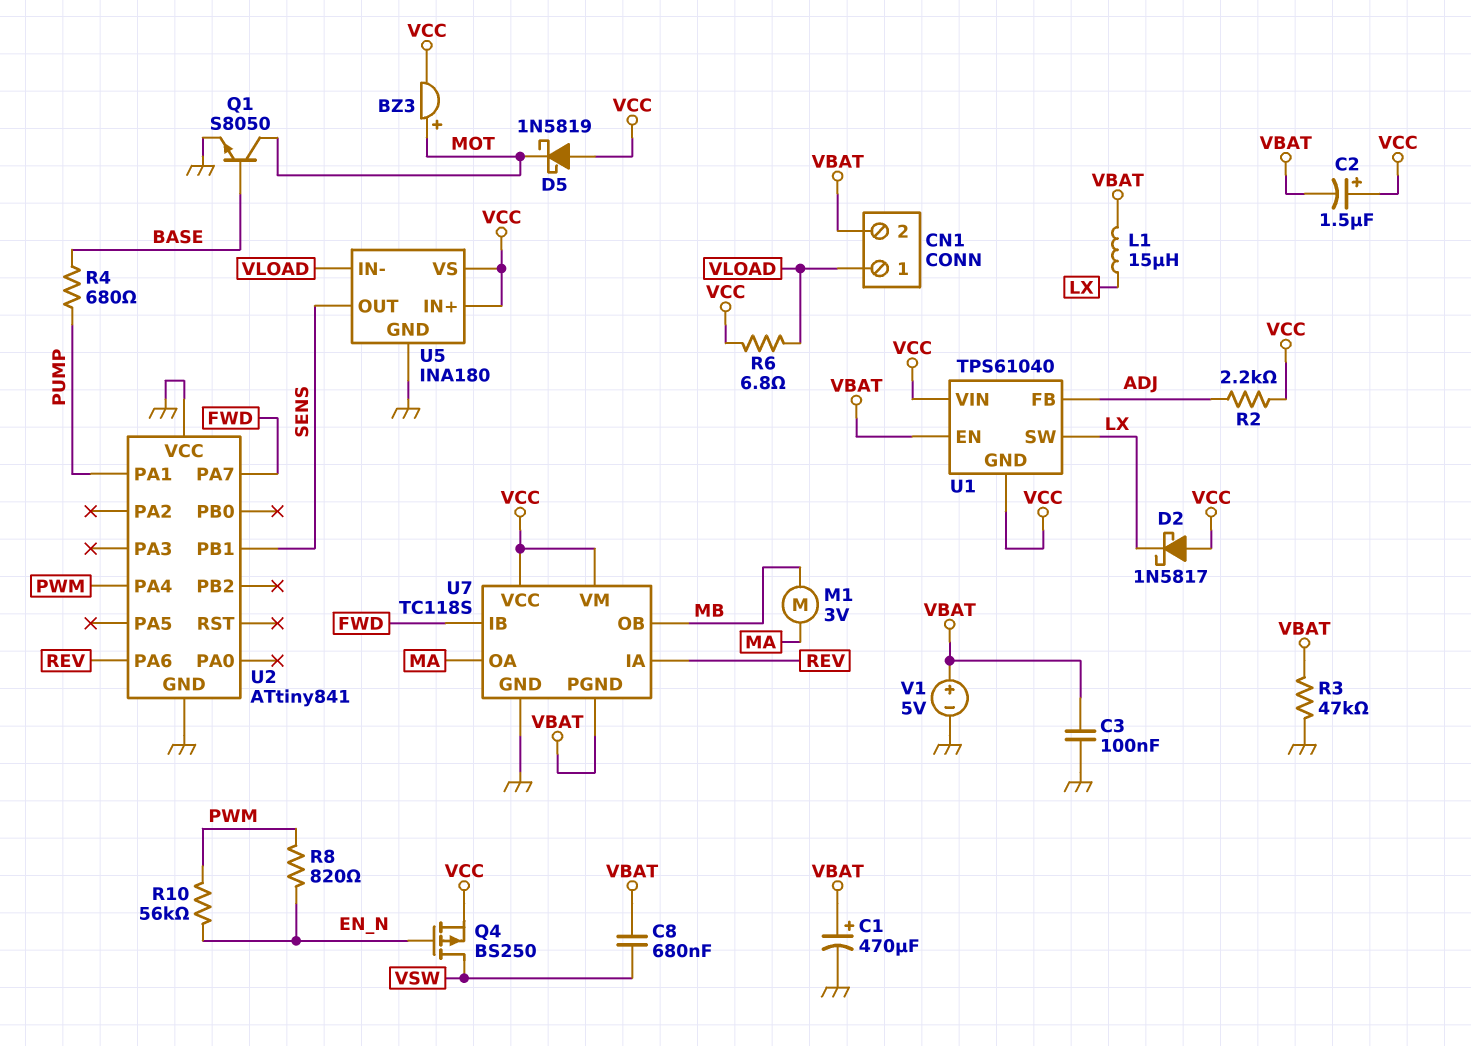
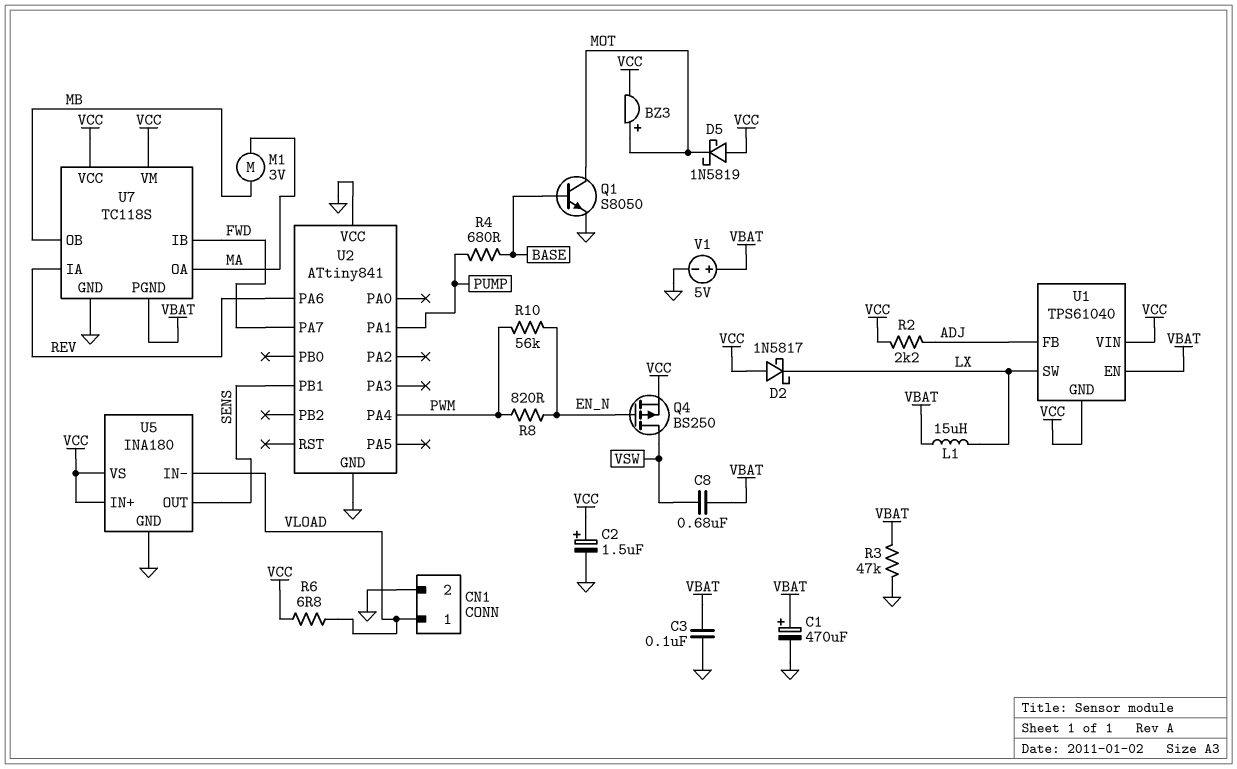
C2: 1.5uF (plus VCC, minus VBAT) -> 1.5uF (plus VCC, minus GND)
CN1 pin 2: VBAT -> GND

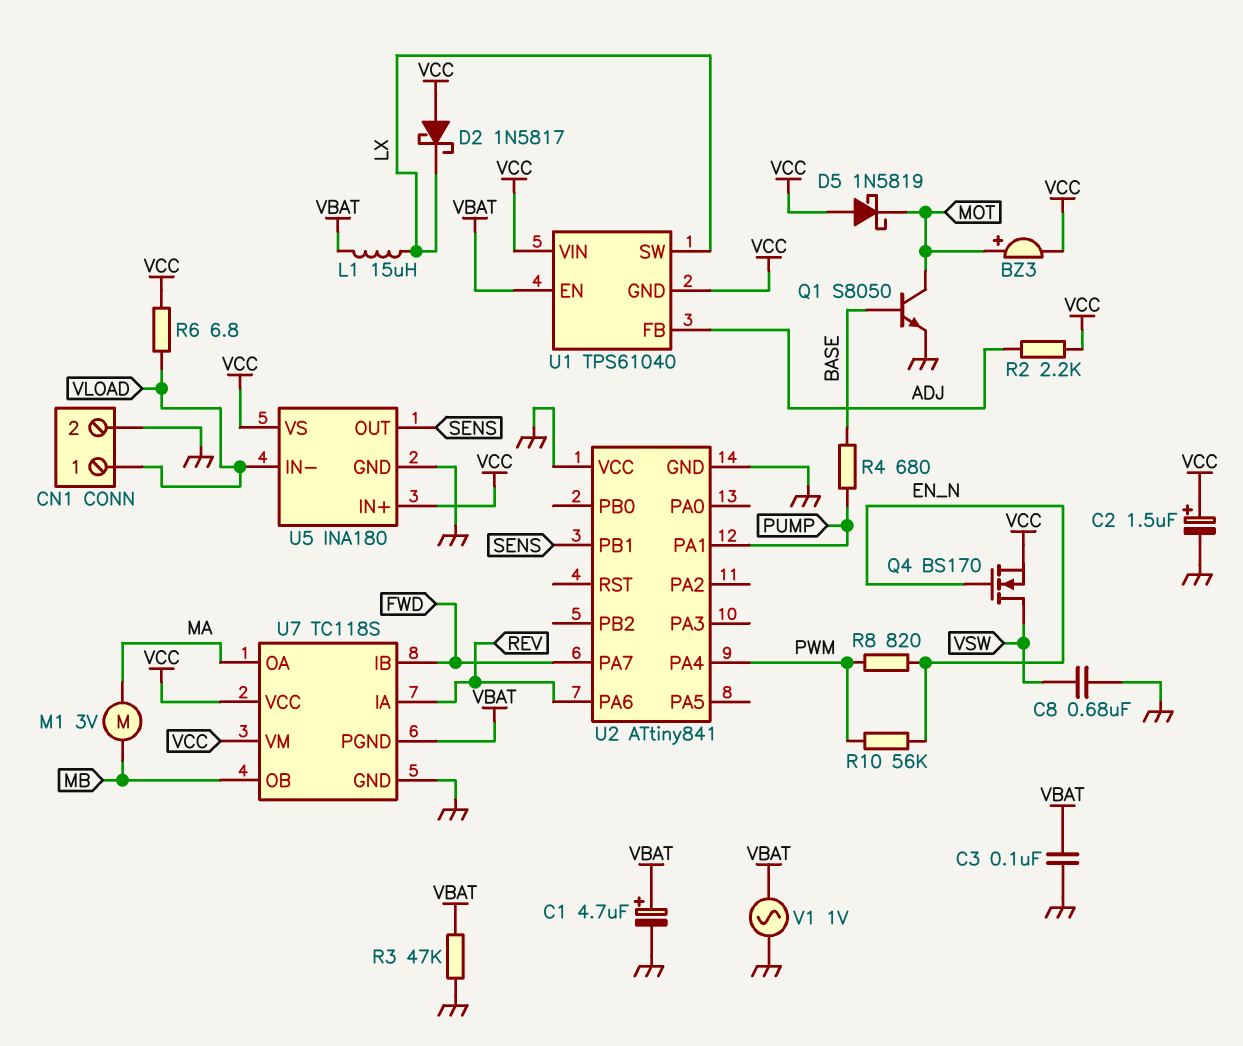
C1: 470uF (plus VBAT, minus GND) -> 4.7uF (plus VBAT, minus GND)
C8: 680nF (VBAT, VSW) -> 680nF (GND, VSW)
Q4: PMOS BS250 (G EN_N, D VSW, S VCC) -> NMOS BS170 (G EN_N, D VSW, S VCC)
V1: 5V (plus VBAT, minus GND) -> AC 1V (GND, VBAT)

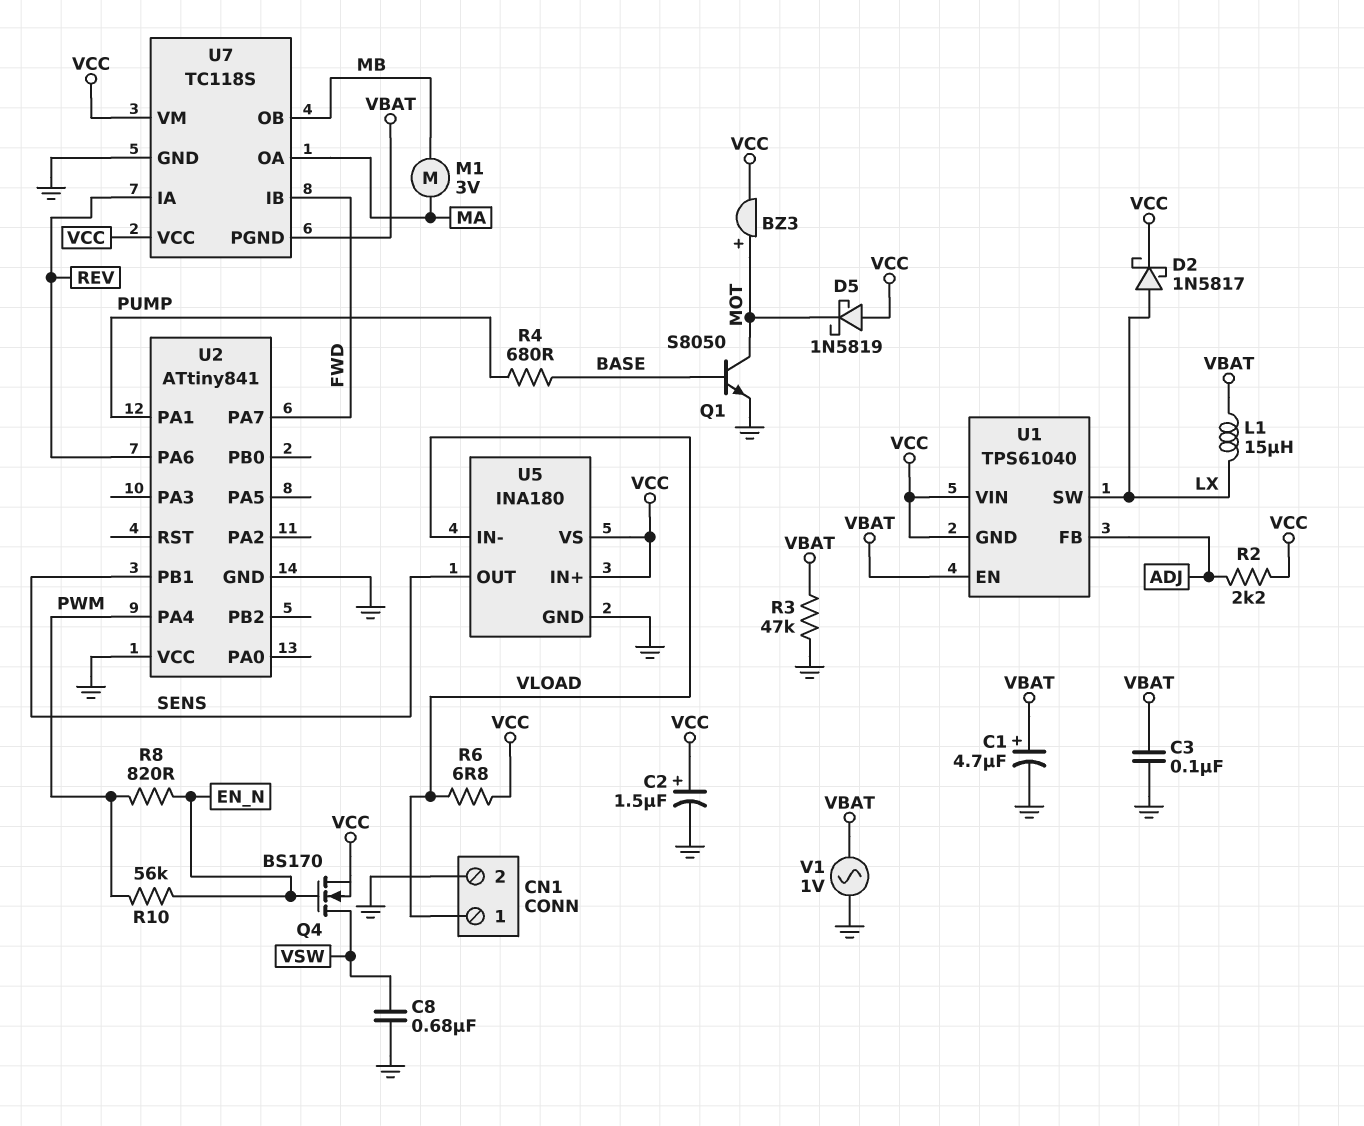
D2: schottky 1N5817 (A VCC, K LX) -> schottky 1N5817 (A LX, K VCC)

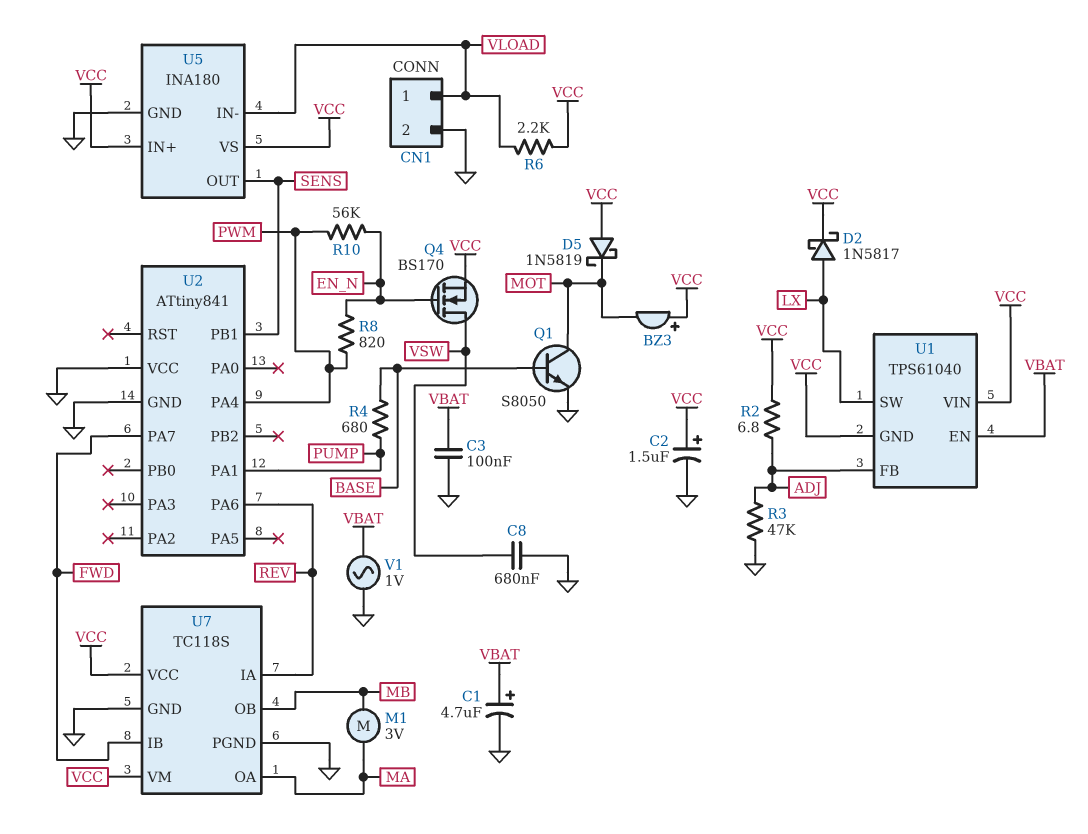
BZ3: buzzer (plus MOT, minus VCC) -> buzzer (plus VCC, minus MOT)
L1: 15uH (LX, VBAT) -> none
R2: 2.2k (ADJ, VCC) -> 6.8 (ADJ, VCC)
R3: 47k (GND, VBAT) -> 47k (ADJ, GND)
R6: 6.8 (VCC, VLOAD) -> 2.2k (VCC, VLOAD)
U7 pin PGND: VBAT -> GND

